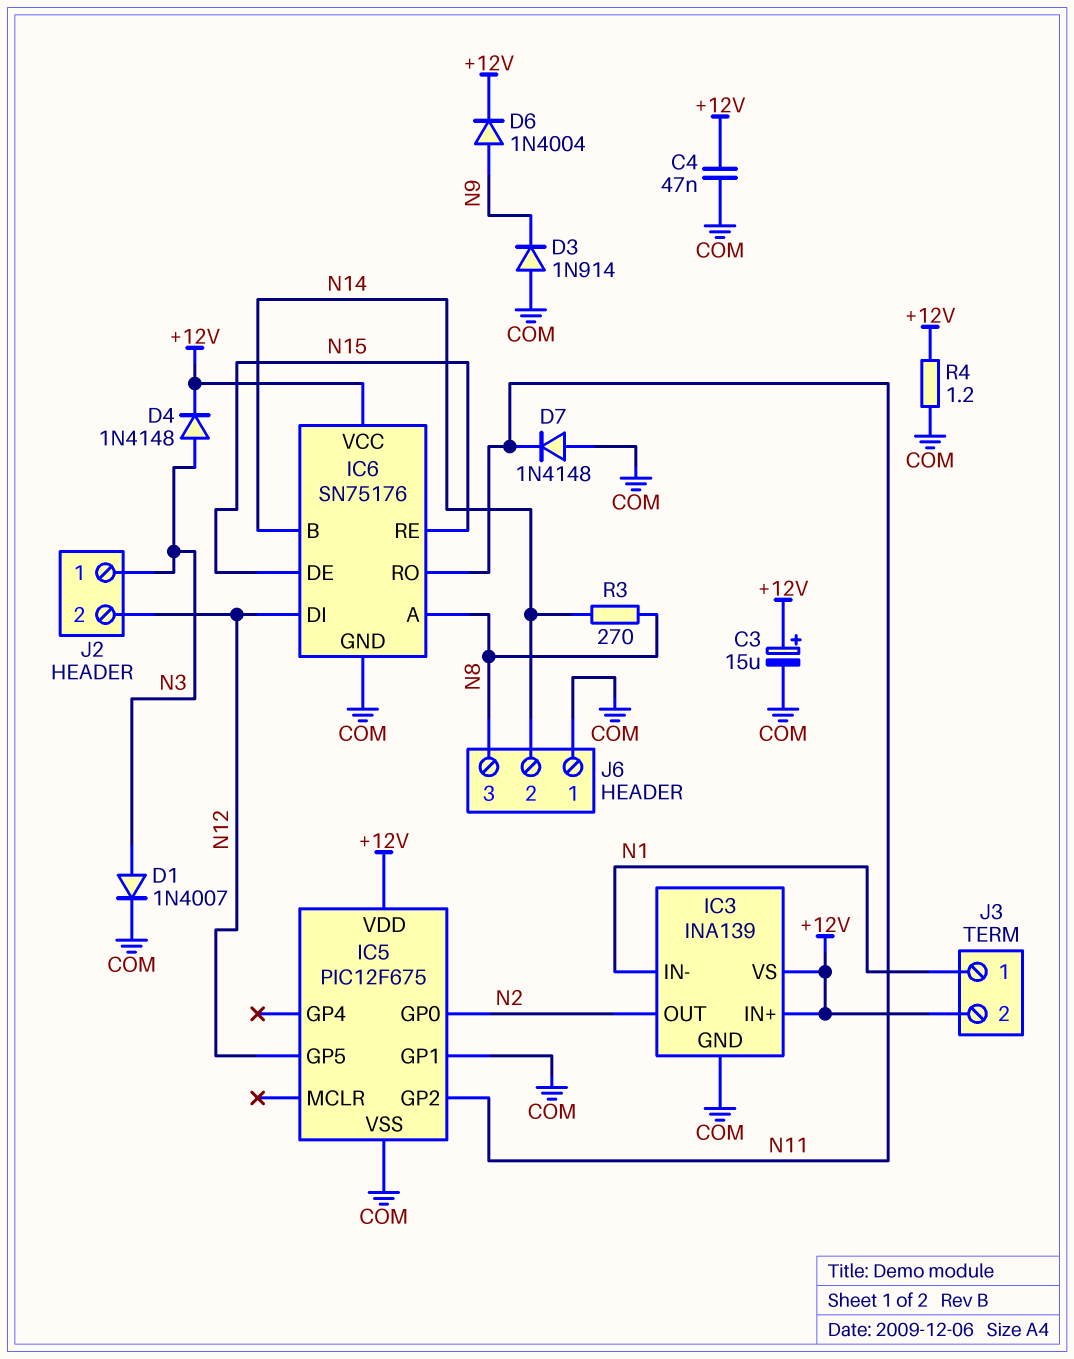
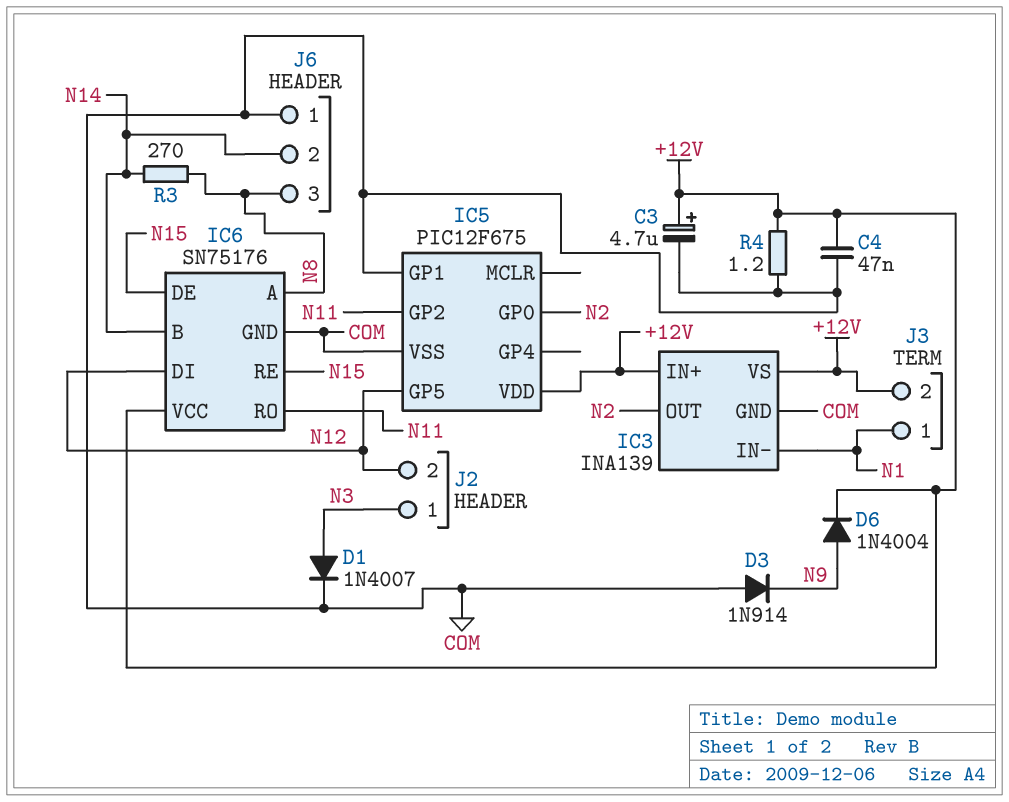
C3: 15uF (plus +12V, minus COM) -> 4.7uF (plus +12V, minus COM)
D4: diode 1N4148 (A N3, K +12V) -> none
D7: diode 1N4148 (A COM, K N11) -> none

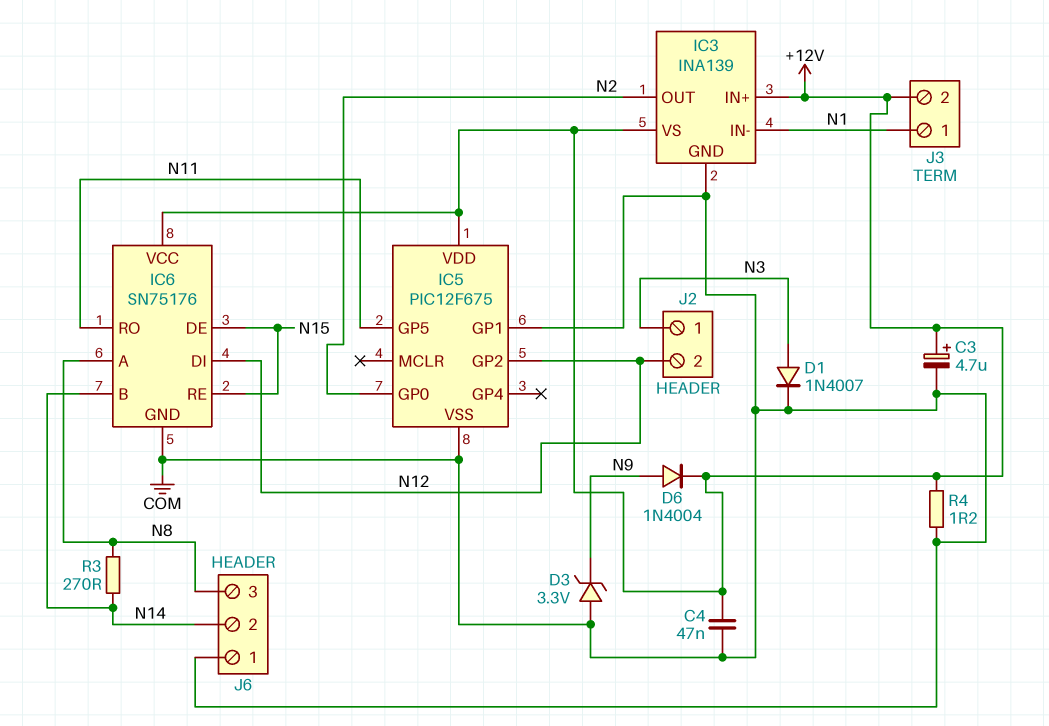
D3: diode 1N914 (A COM, K N9) -> zener 3.3V (A COM, K N9)
IC5 pin GP2: N11 -> N12
IC5 pin GP5: N12 -> N11

